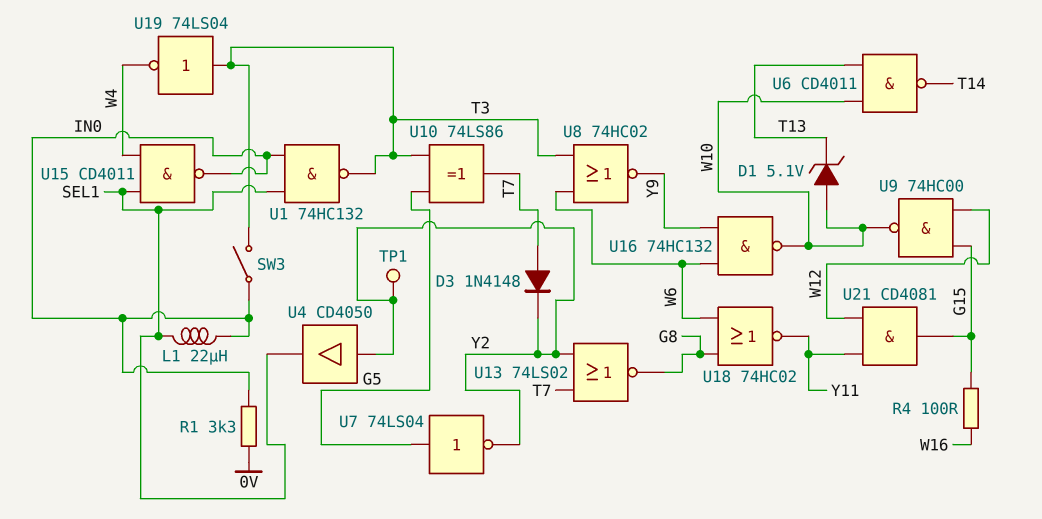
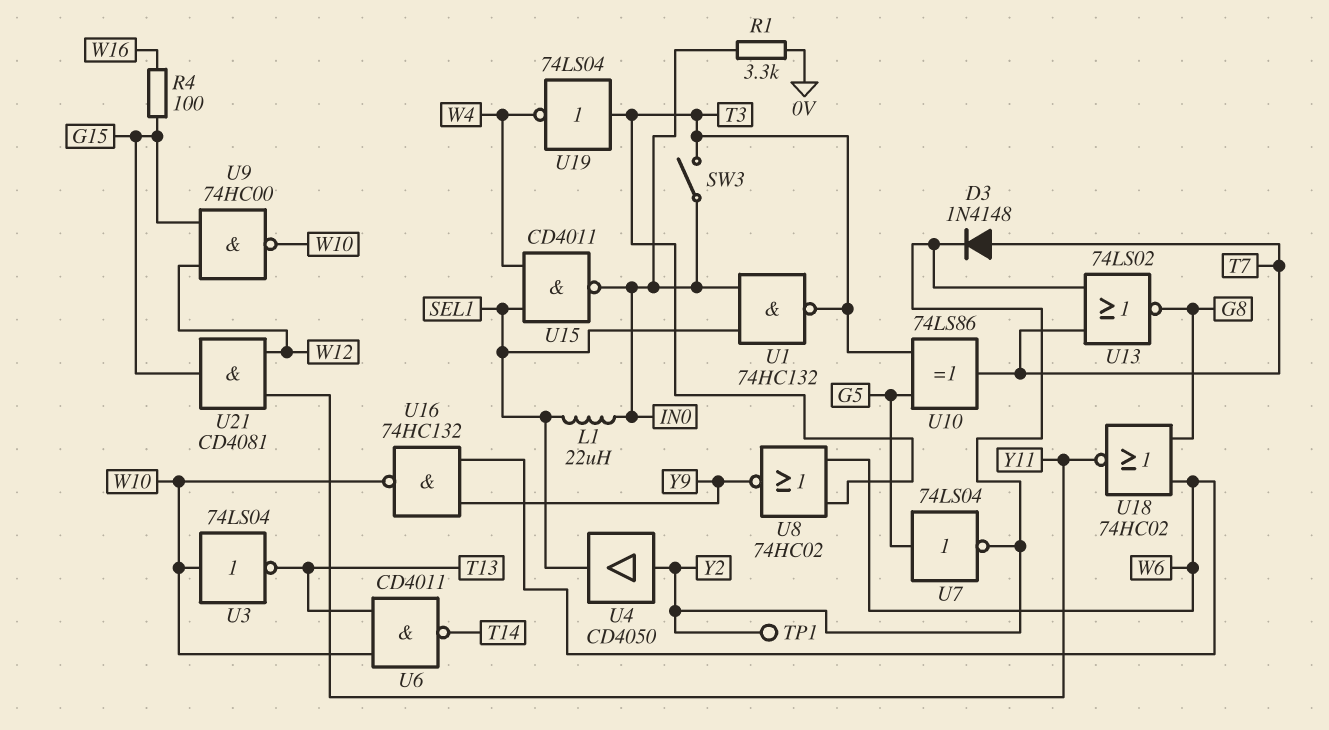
D1: zener 5.1V (A W10, K T13) -> none
U3: none -> NOT 74LS04 (in W10, out T13)

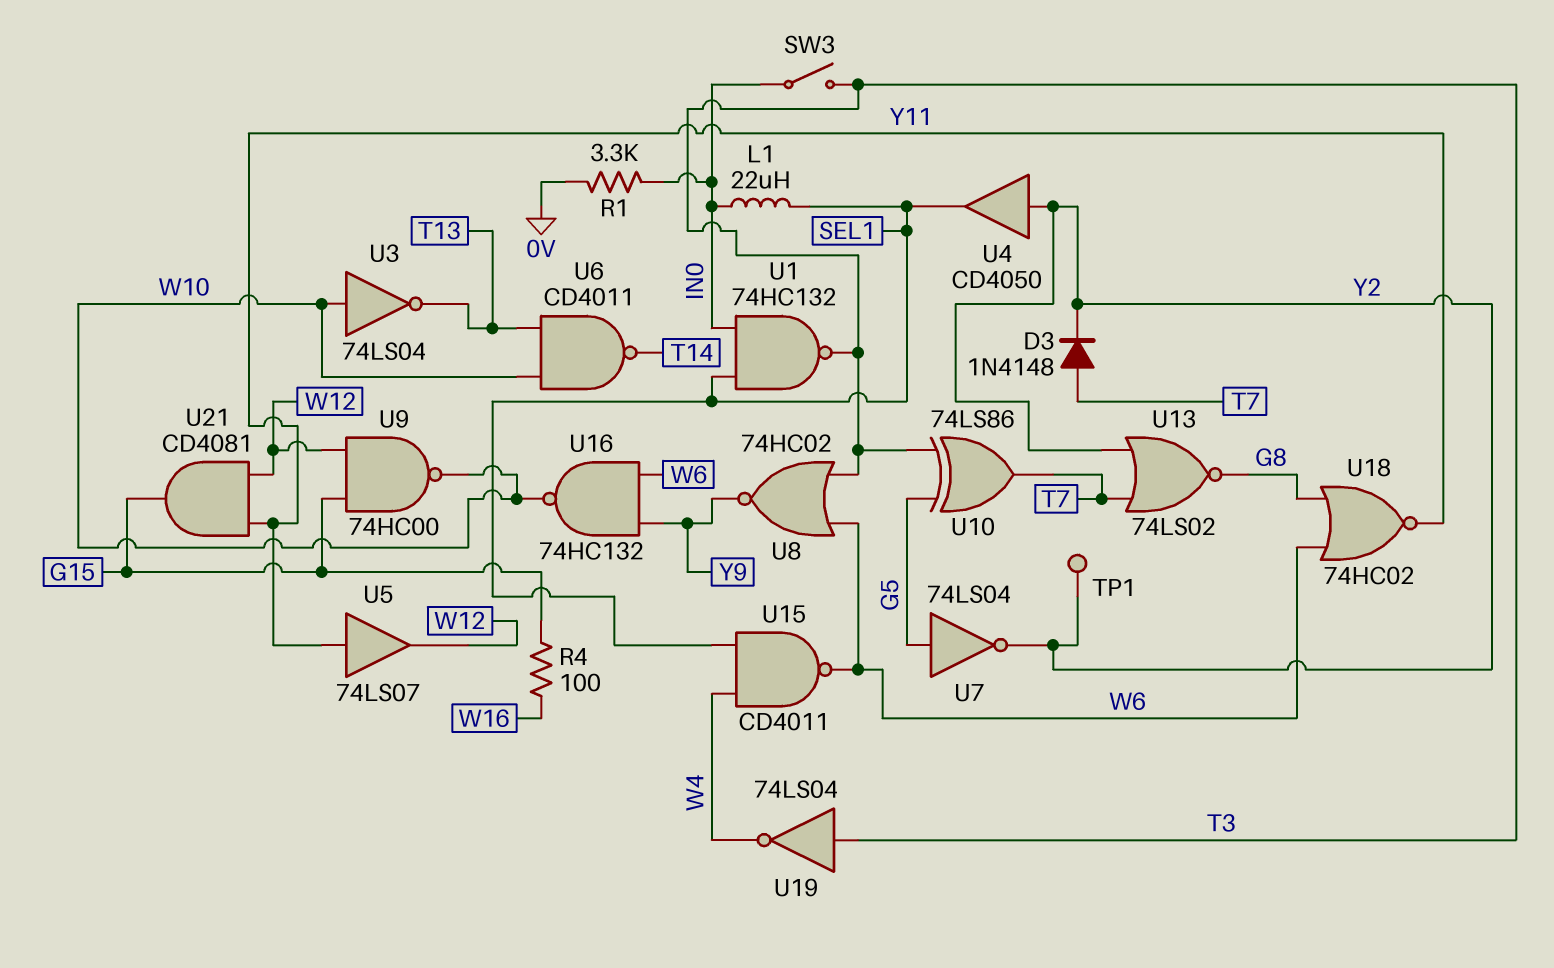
U5: none -> buffer 74LS07 (in Y11, out W12)
U15: NAND CD4011 (in SEL1, in W4, out IN0) -> NAND CD4011 (in SEL1, in W4, out W6)

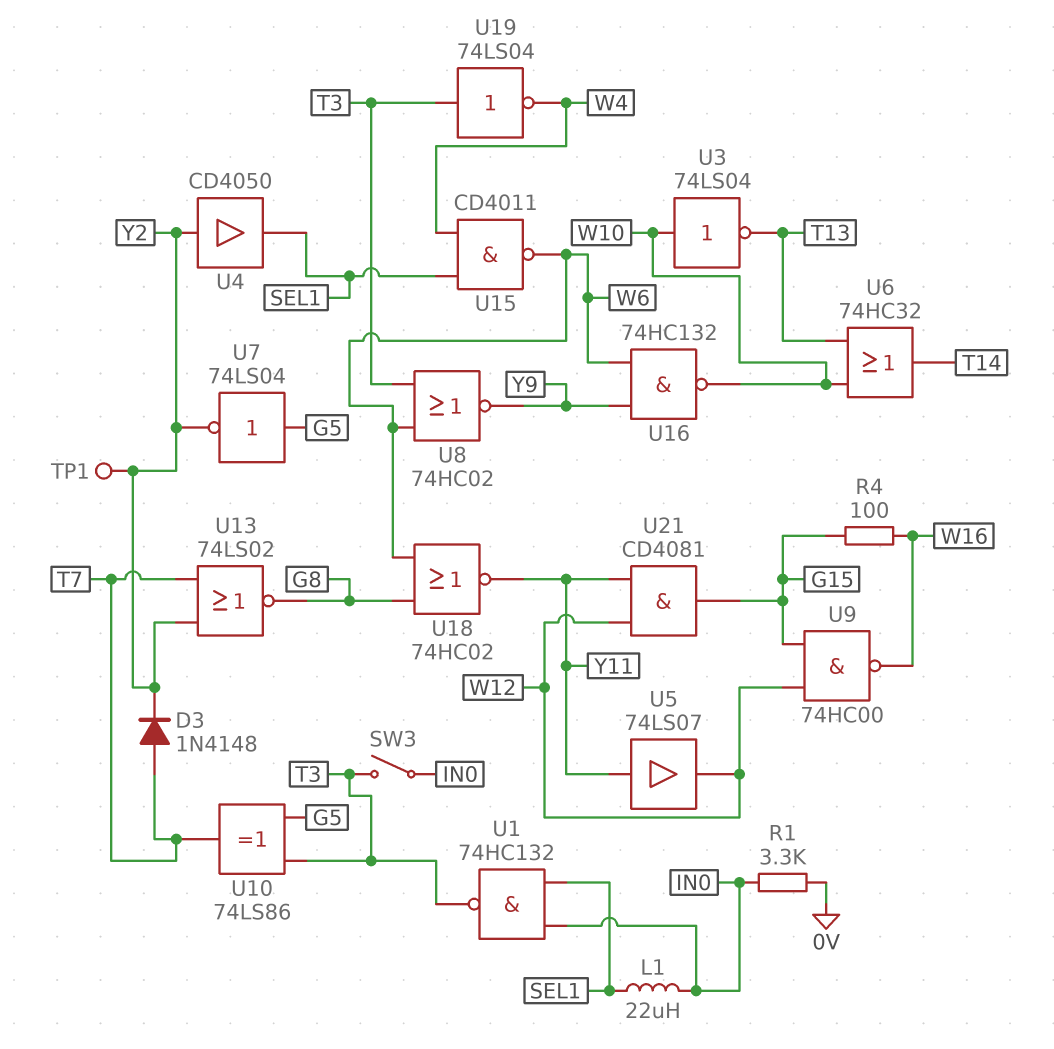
U6: NAND CD4011 (in T13, in W10, out T14) -> OR 74HC32 (in T13, in W10, out T14)
U9: NAND 74HC00 (in G15, in W12, out W10) -> NAND 74HC00 (in G15, in W12, out W16)

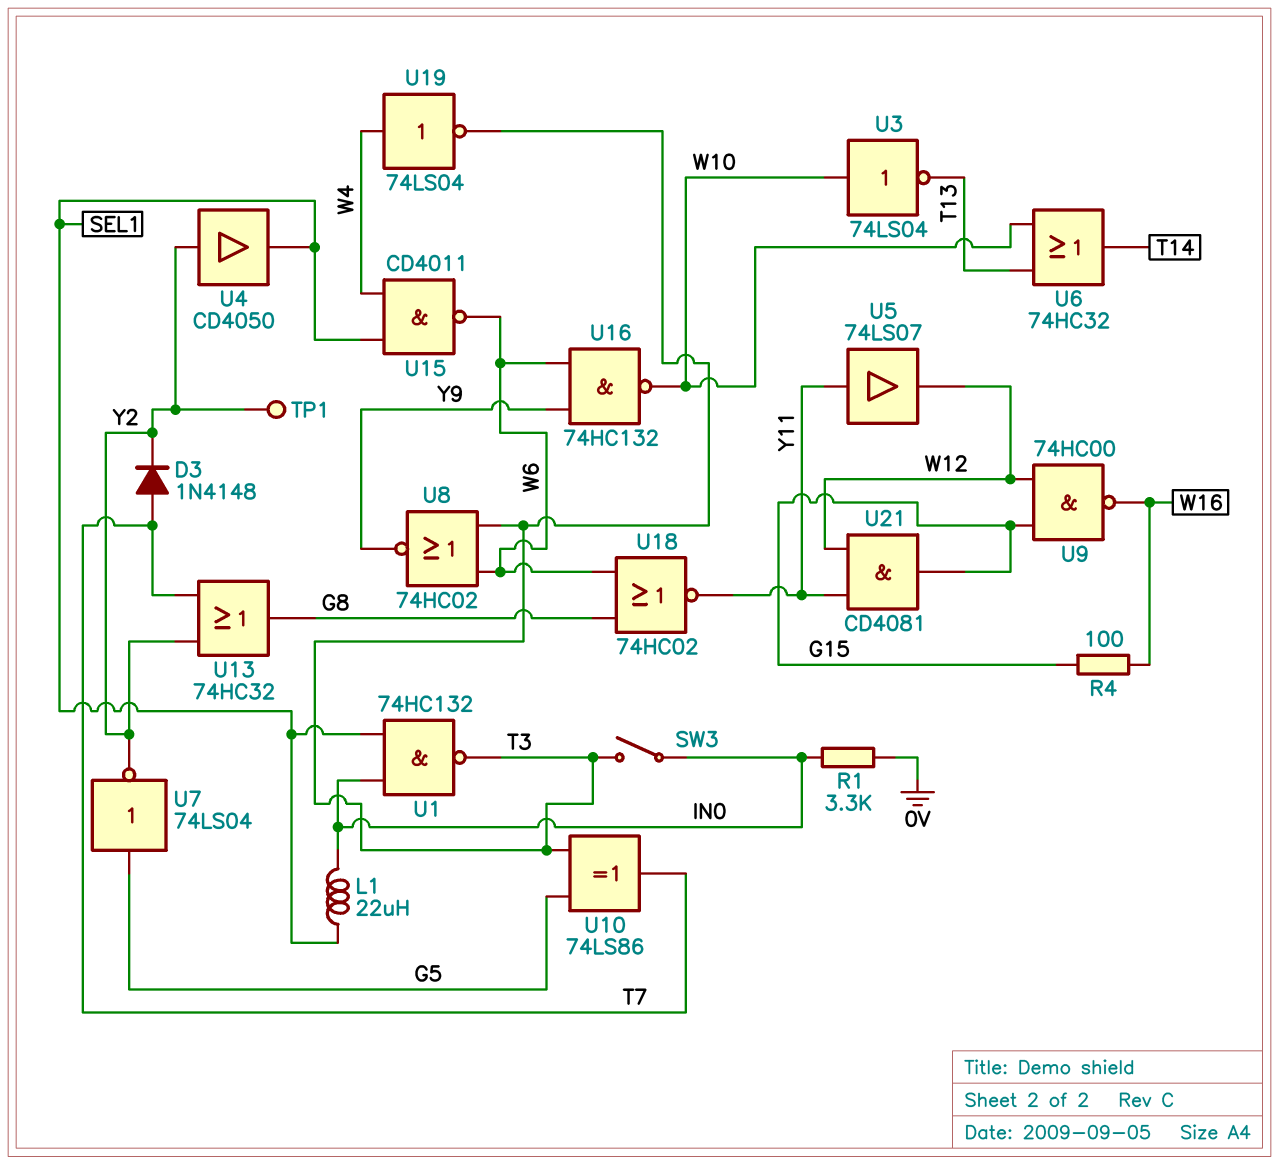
U13: NOR 74LS02 (in T7, in Y2, out G8) -> OR 74HC32 (in T7, in Y2, out G8)
U19: NOT 74LS04 (in T3, out W4) -> NOT 74LS04 (in W4, out T3)

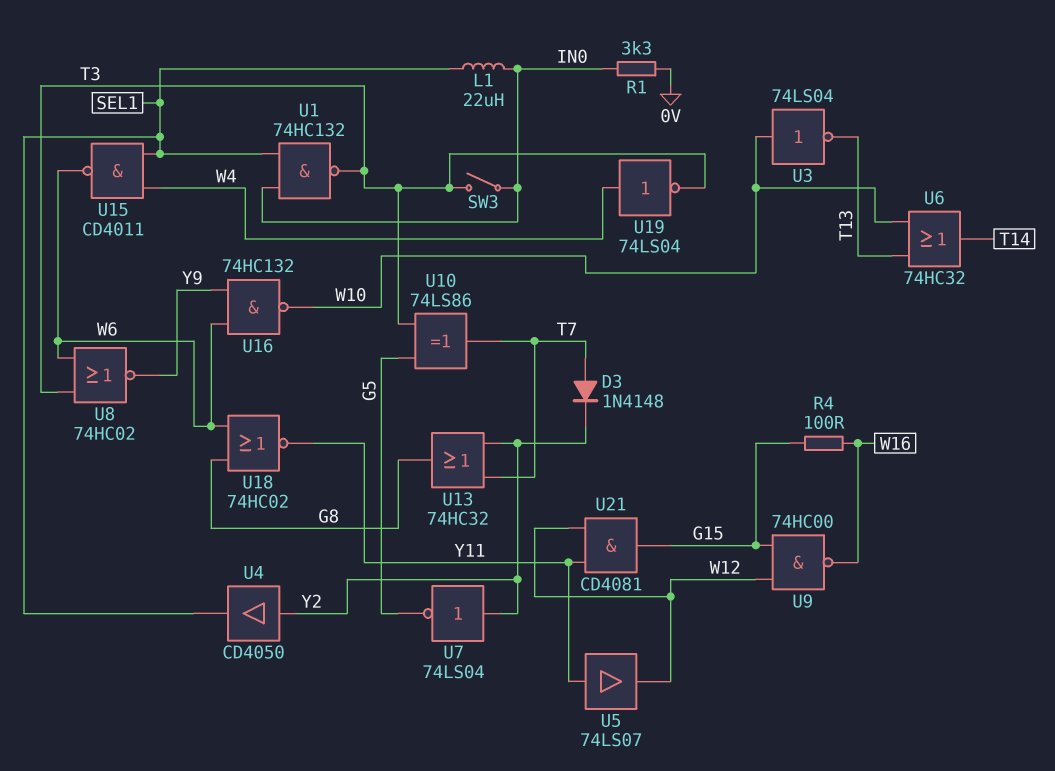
TP1: test point (Y2) -> none
U7: NOT 74LS04 (in G5, out Y2) -> NOT 74LS04 (in Y2, out G5)

